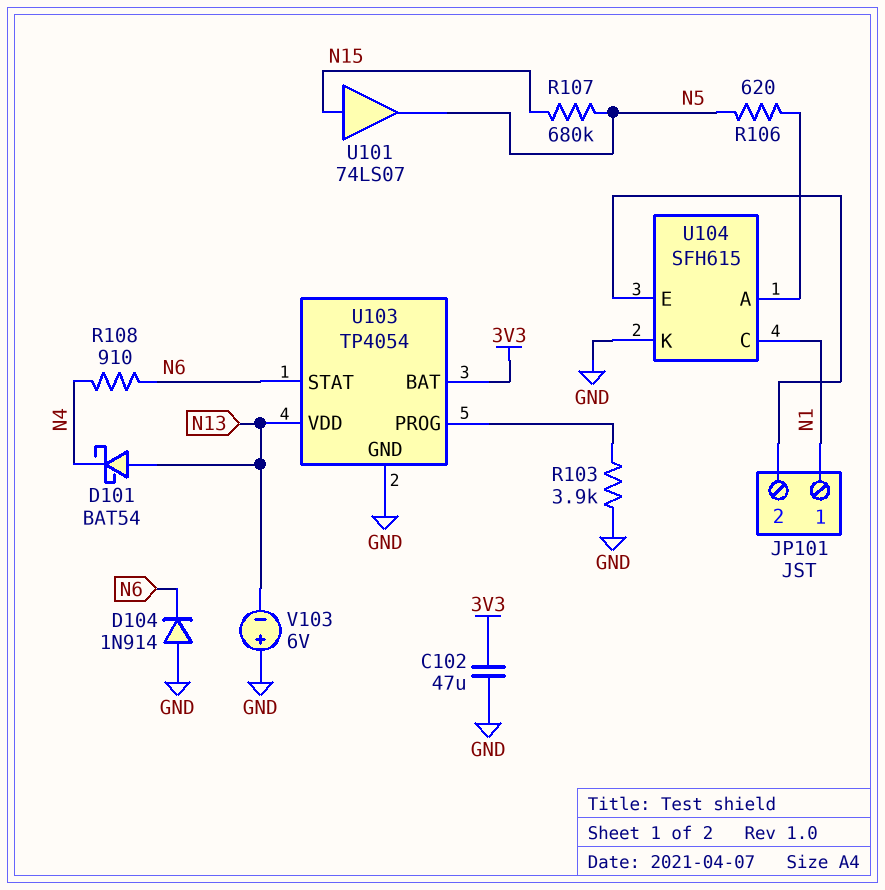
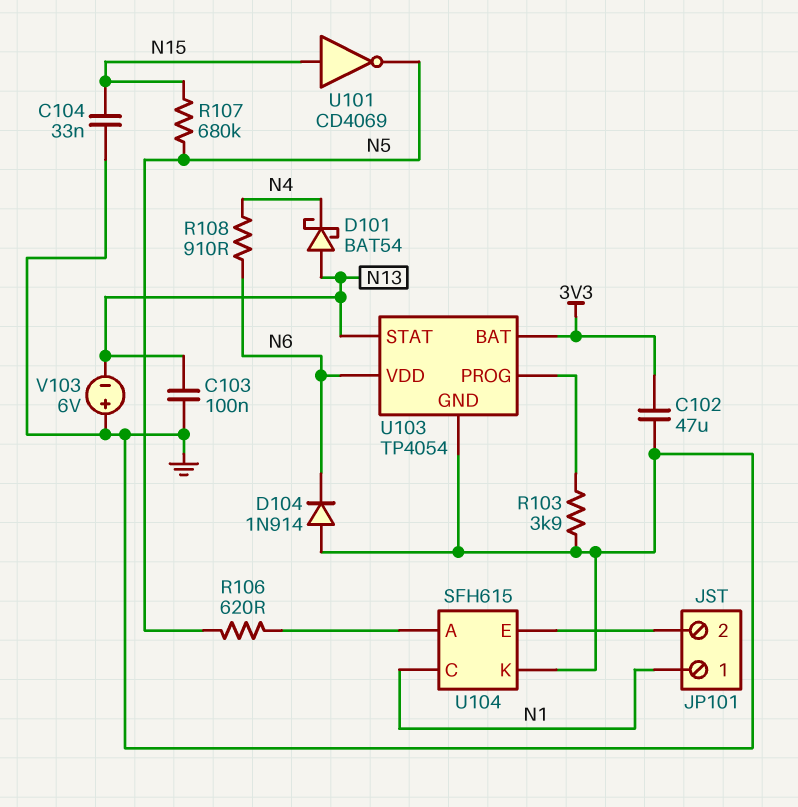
C103: none -> 100nF (GND, N13)
C104: none -> 33nF (GND, N15)
U101: buffer 74LS07 (in N15, out N5) -> NOT CD4069 (in N15, out N5)
U103 pin STAT: N6 -> N13
U103 pin VDD: N13 -> N6

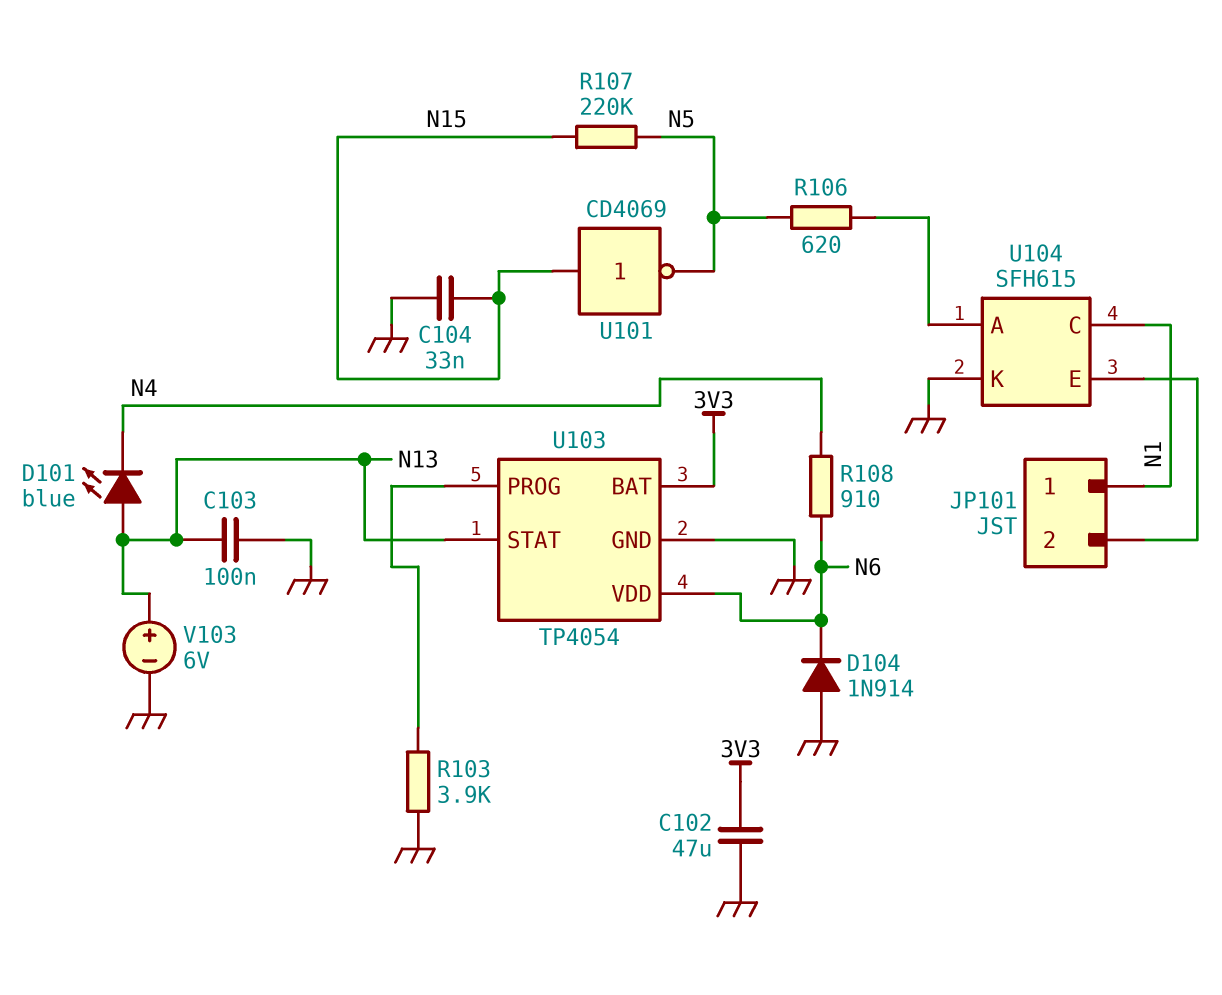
D101: schottky BAT54 (A N13, K N4) -> LED blue (A N13, K N4)
R107: 680k (N5, N15) -> 220k (N5, N15)
V103: 6V (plus GND, minus N13) -> 6V (plus N13, minus GND)

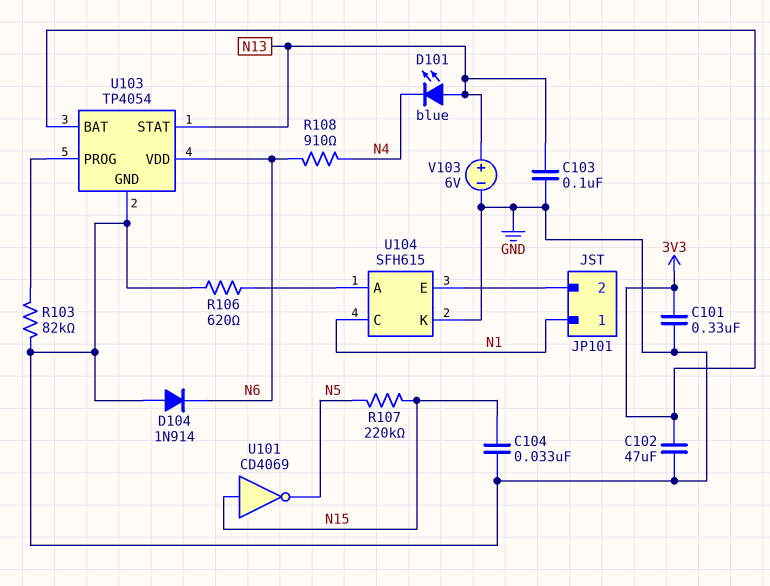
C101: none -> 330nF (3V3, GND)
R103: 3.9k (GND, U103/PROG) -> 82k (GND, U103/PROG)
R106: 620 (N5, U104/A) -> 620 (GND, U104/A)

